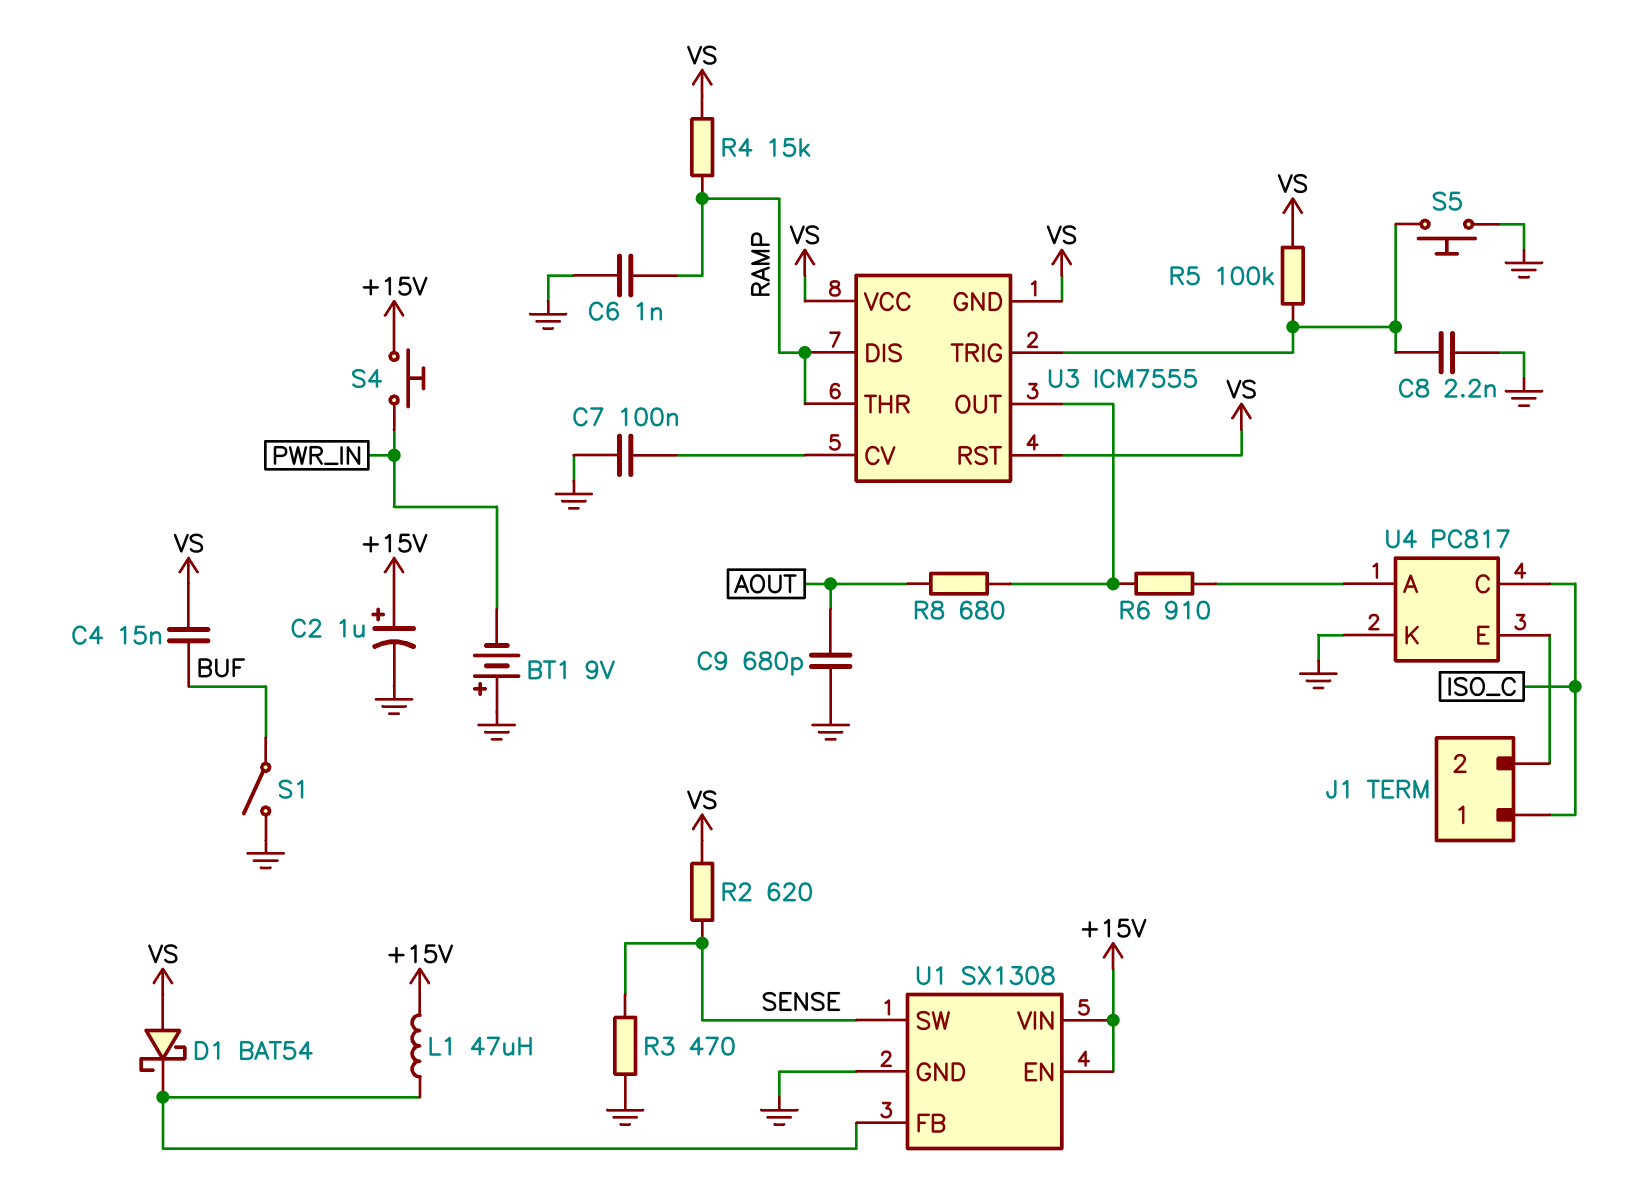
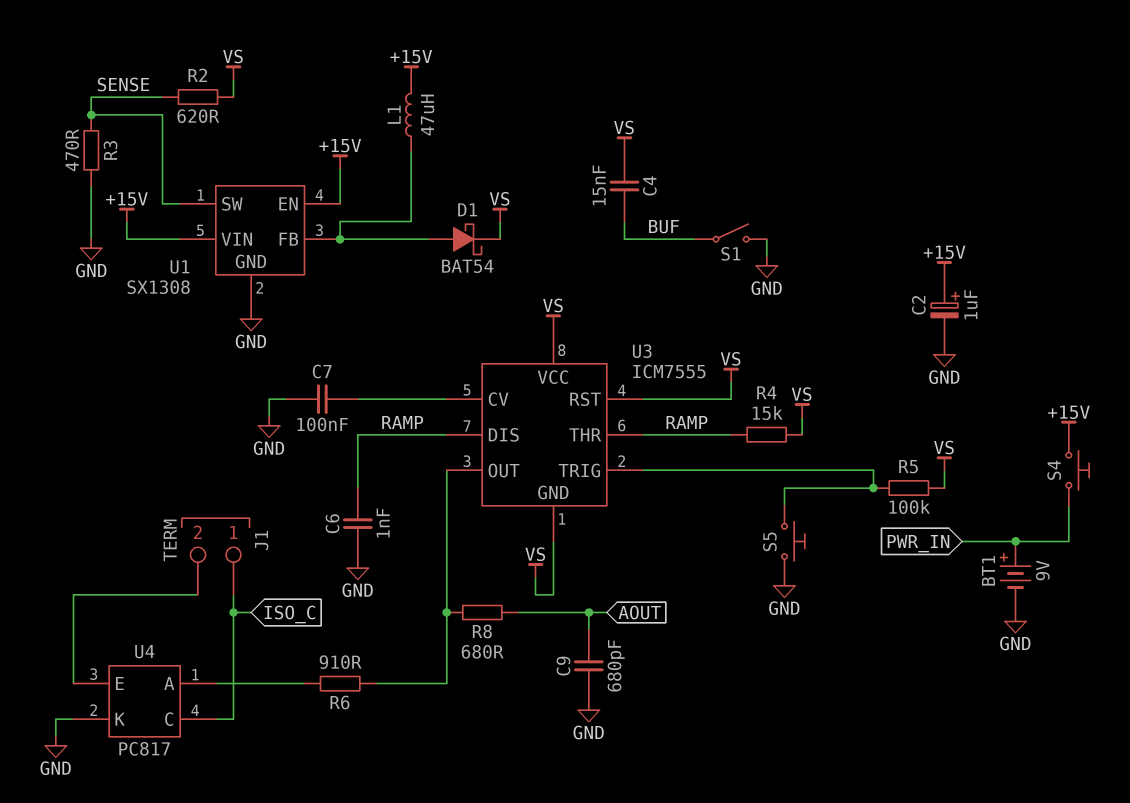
BT1: 9V (plus GND, minus PWR_IN) -> 9V (plus PWR_IN, minus GND)
C8: 2.2nF (GND, U3/TRIG) -> none
D1: schottky BAT54 (A VS, K U1/FB) -> schottky BAT54 (A U1/FB, K VS)

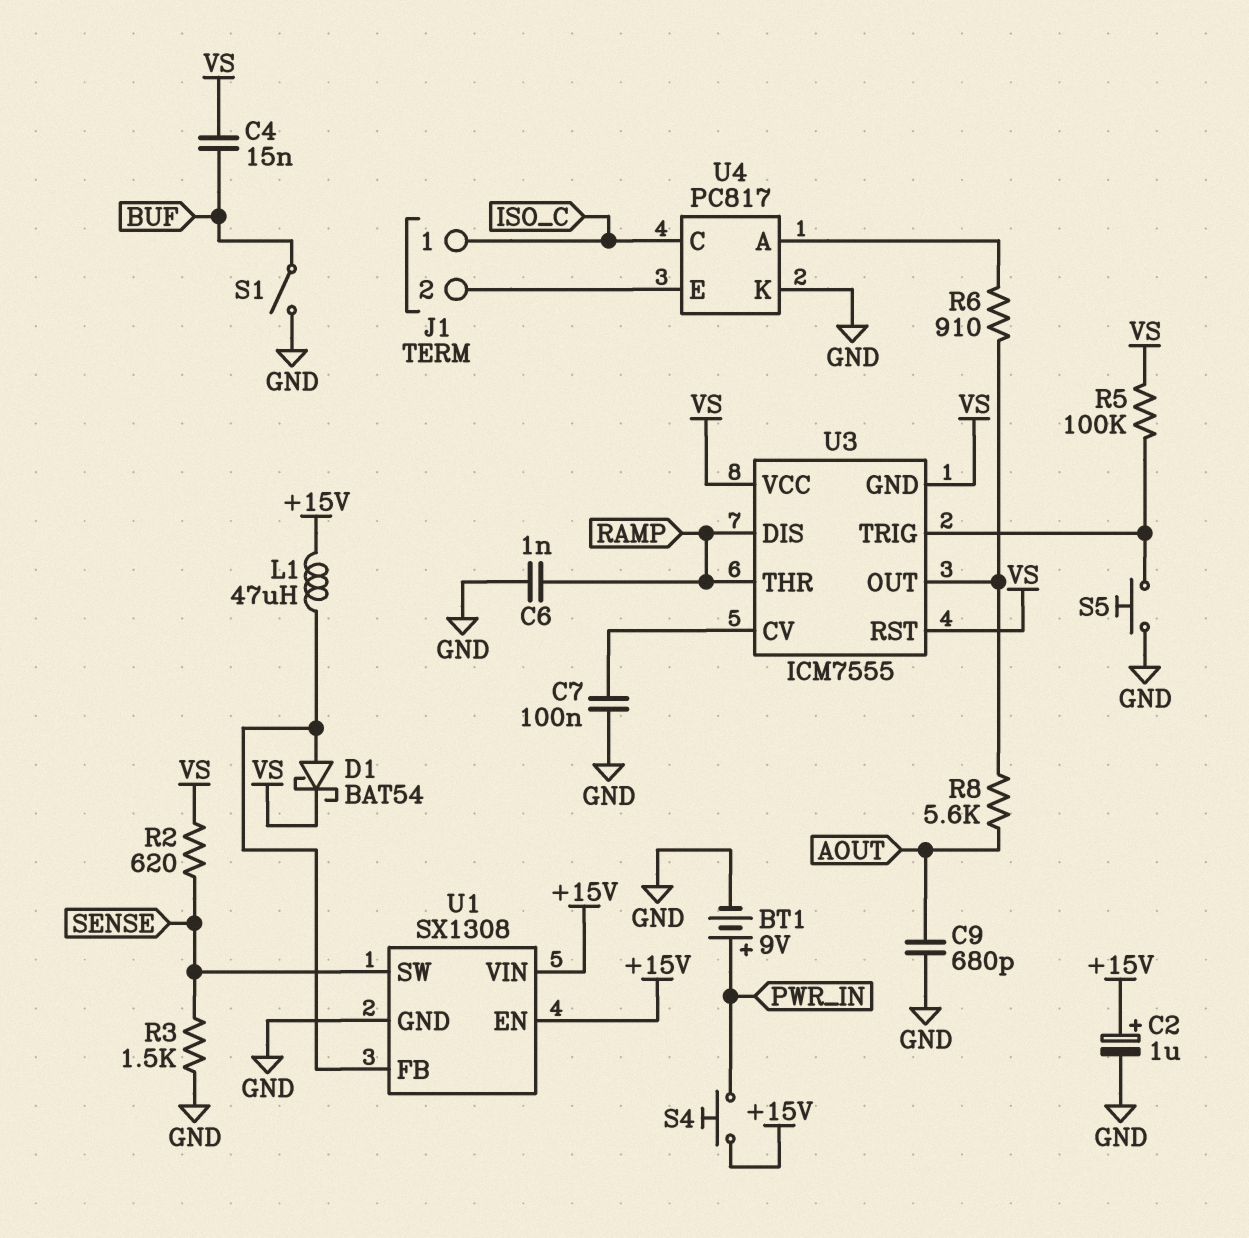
R3: 470 (GND, SENSE) -> 1.5k (GND, SENSE)
R4: 15k (RAMP, VS) -> none
R8: 680 (AOUT, U3/OUT) -> 5.6k (AOUT, U3/OUT)

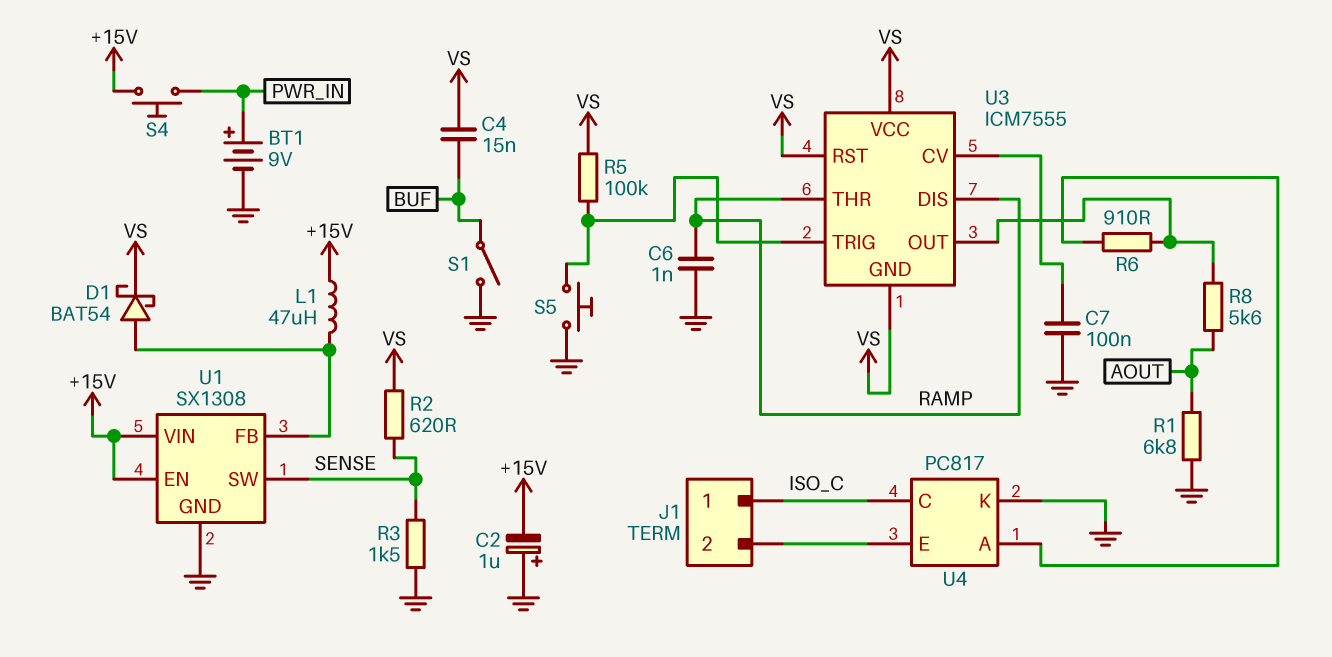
C2: 1uF (plus +15V, minus GND) -> 1uF (plus GND, minus +15V)
C9: 680pF (AOUT, GND) -> none
R1: none -> 6.8k (AOUT, GND)

